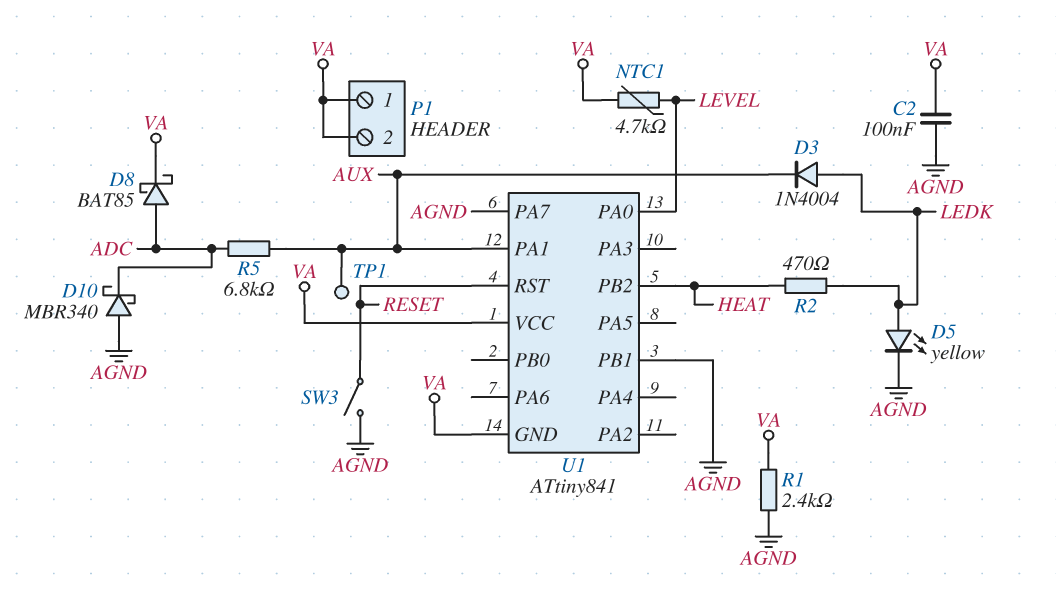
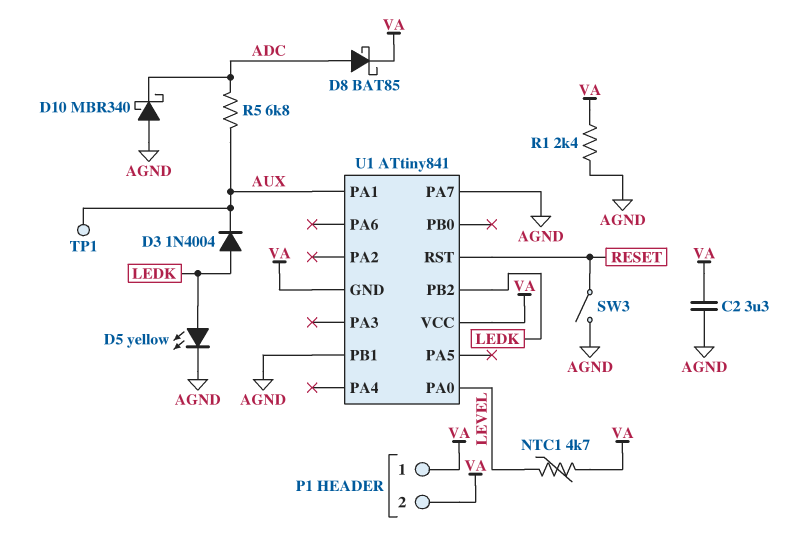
C2: 100nF (AGND, VA) -> 3.3uF (AGND, VA)
R2: 470 (HEAT, LEDK) -> none
U1 pin PB2: HEAT -> LEDK

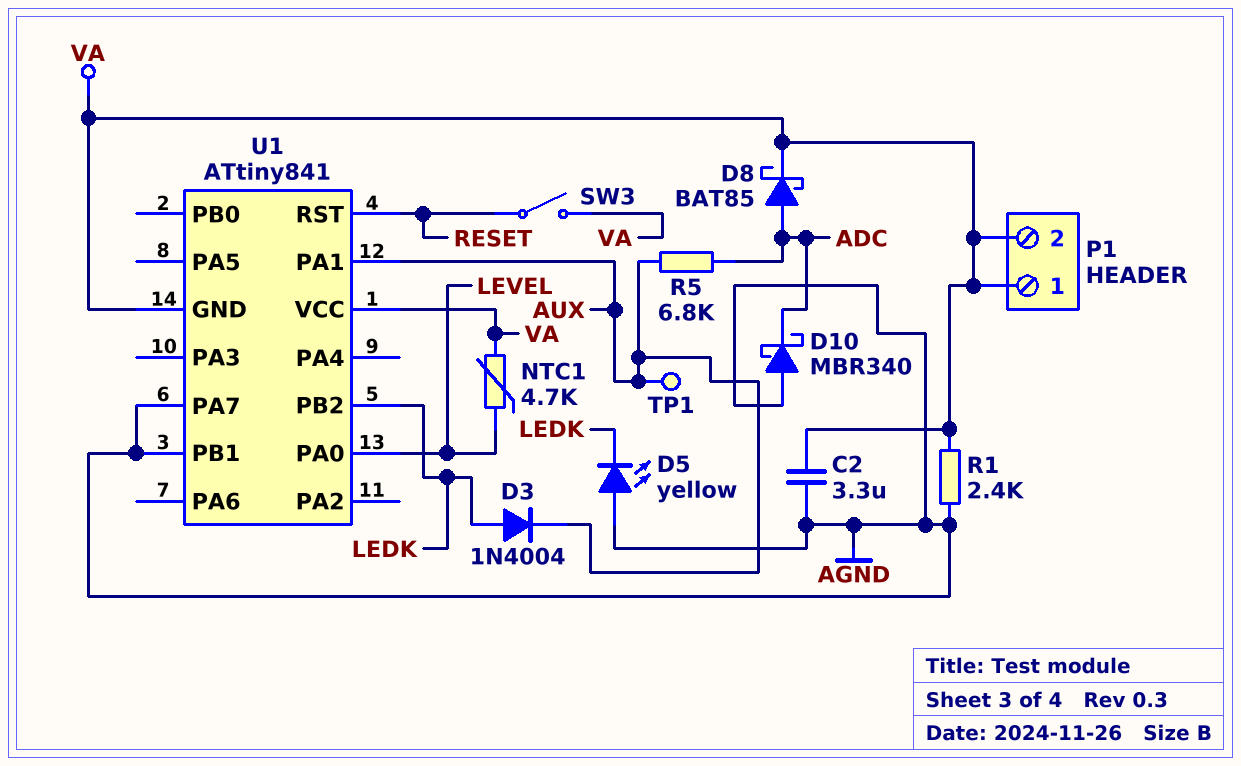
D5: LED yellow (A LEDK, K AGND) -> LED yellow (A AGND, K LEDK)
SW3: switch (AGND, RESET) -> switch (RESET, VA)

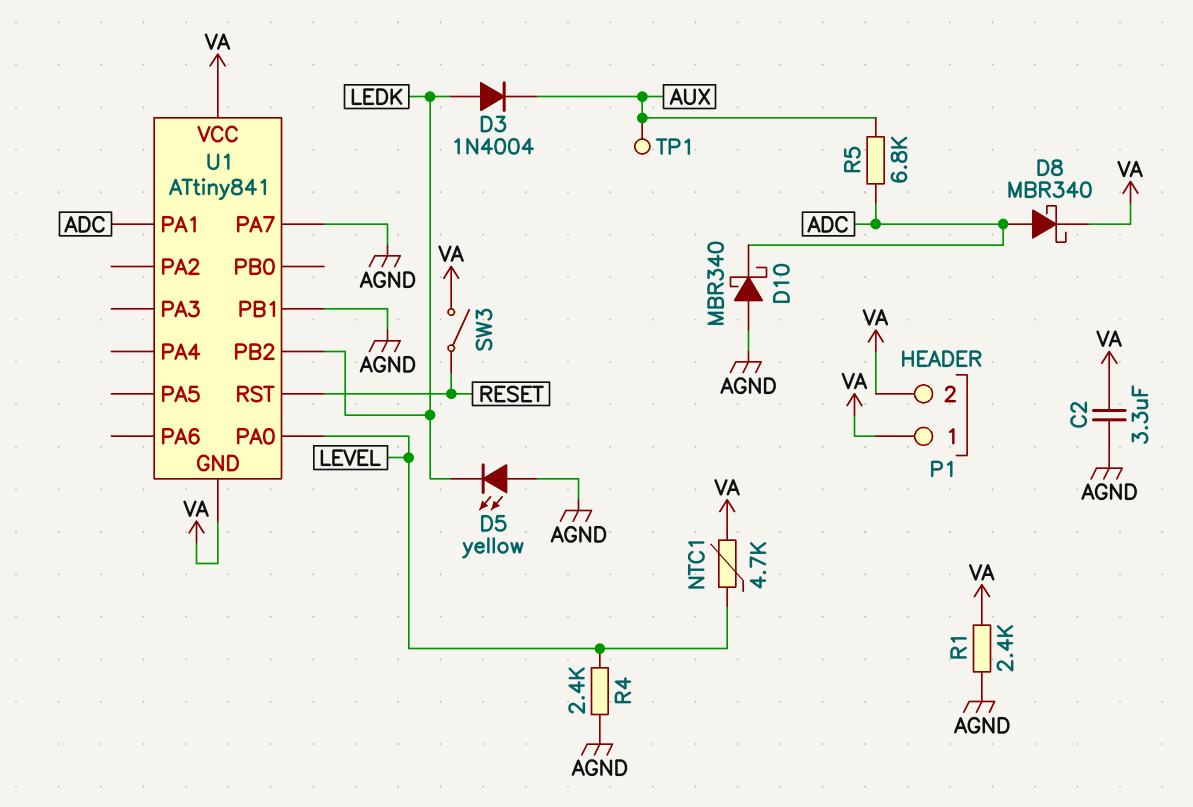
D8: schottky BAT85 (A ADC, K VA) -> schottky MBR340 (A ADC, K VA)
R4: none -> 2.4k (AGND, LEVEL)
U1 pin PA1: AUX -> ADC

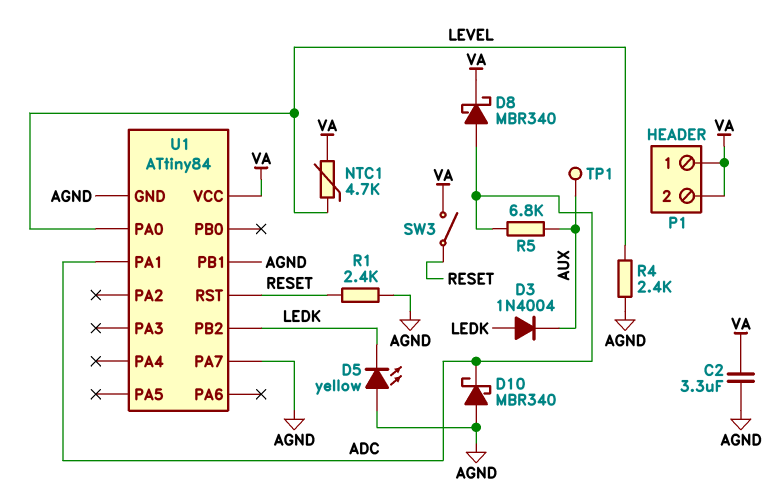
R1: 2.4k (AGND, VA) -> 2.4k (AGND, RESET)
U1: ATtiny841 -> ATtiny84
U1 pin GND: VA -> AGND

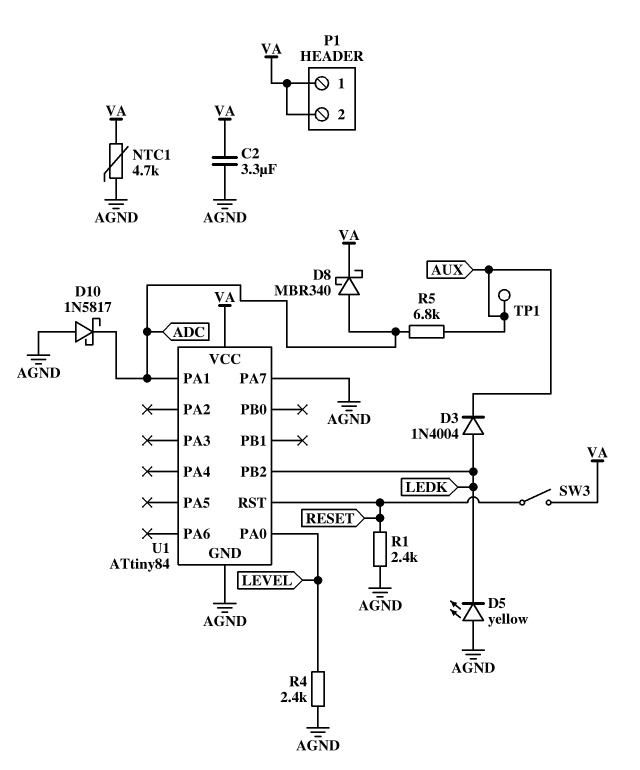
D10: schottky MBR340 (A AGND, K ADC) -> schottky 1N5817 (A AGND, K ADC)
NTC1: 4.7k (LEVEL, VA) -> 4.7k (AGND, VA)
U1 pin PB1: AGND -> none

